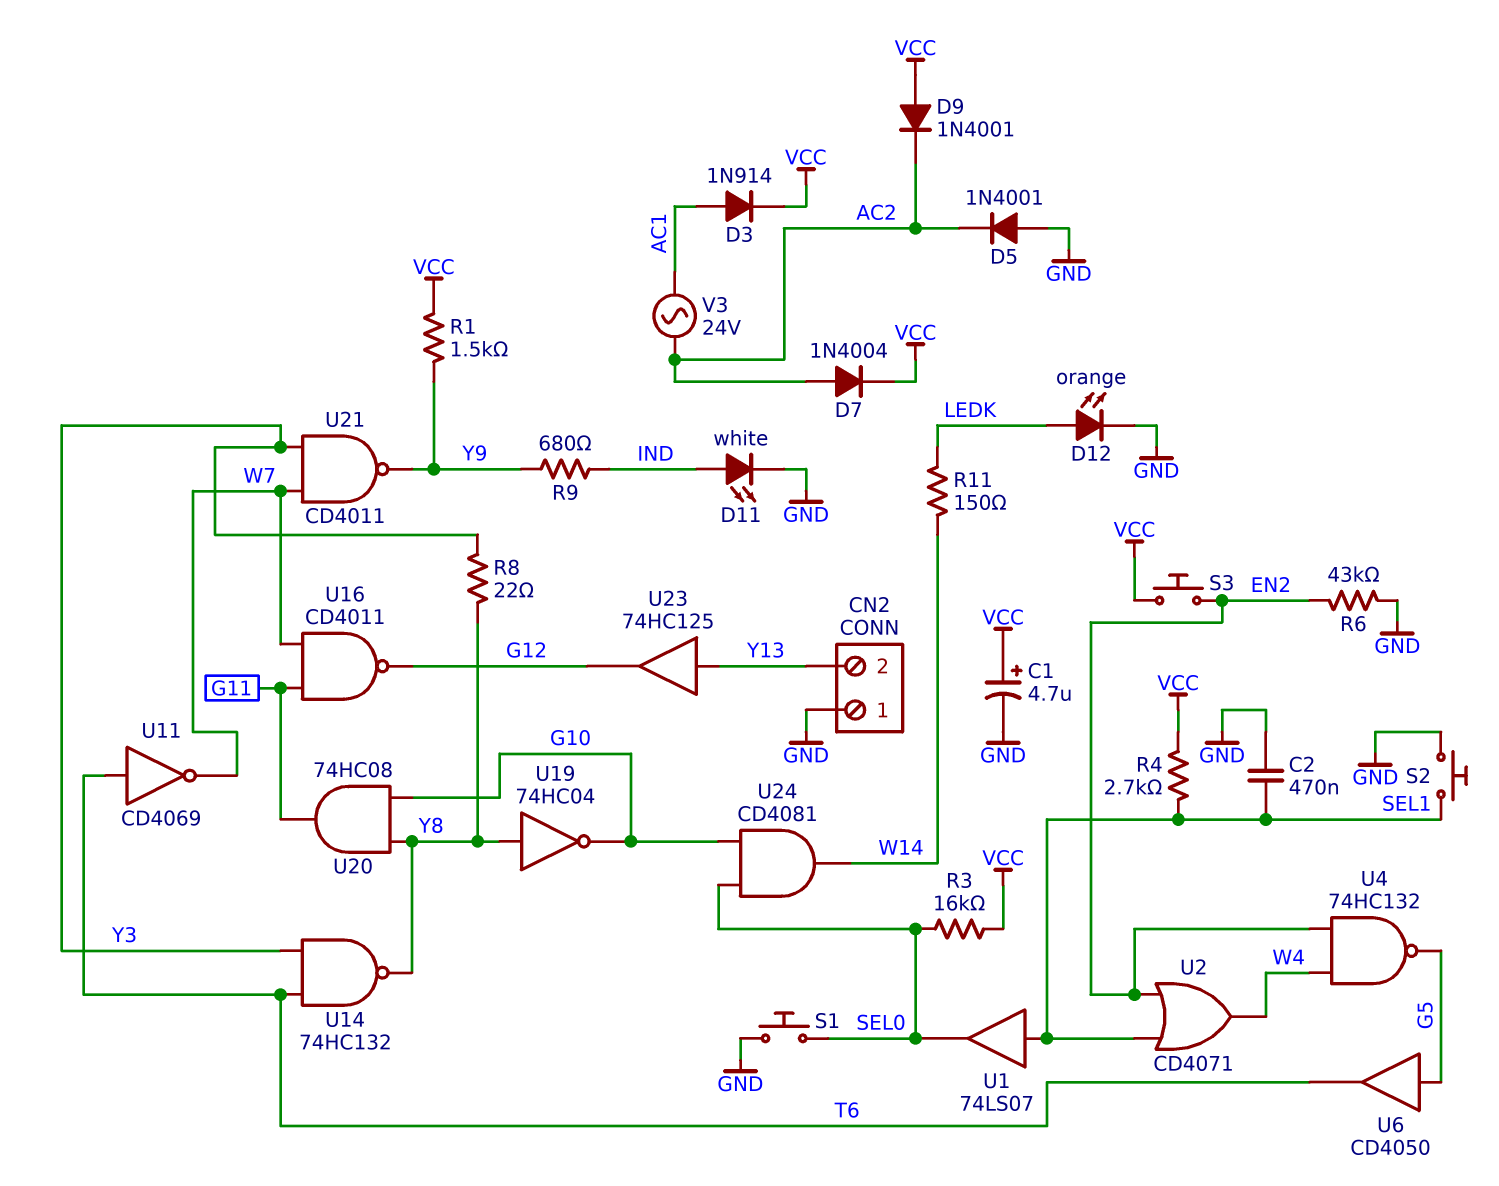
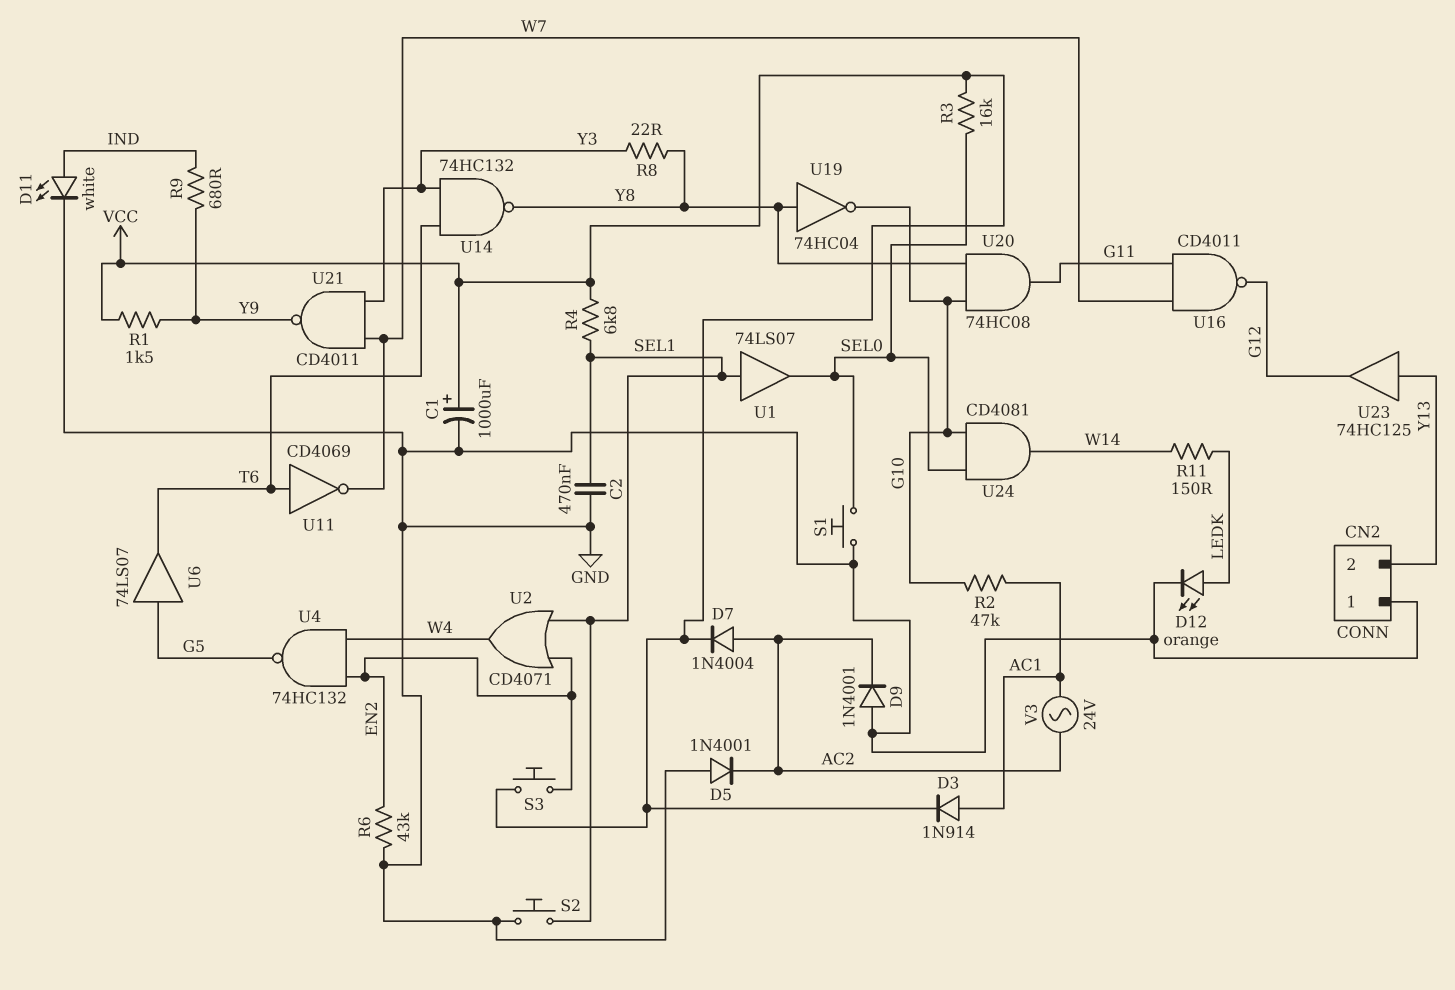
C1: 4.7uF (plus VCC, minus GND) -> 1000uF (plus VCC, minus GND)
D9: diode 1N4001 (A VCC, K AC2) -> diode 1N4001 (A GND, K AC2)
R2: none -> 47k (AC1, G10)
R4: 2.7k (SEL1, VCC) -> 6.8k (SEL1, VCC)
U6: buffer CD4050 (in G5, out T6) -> buffer 74LS07 (in G5, out T6)

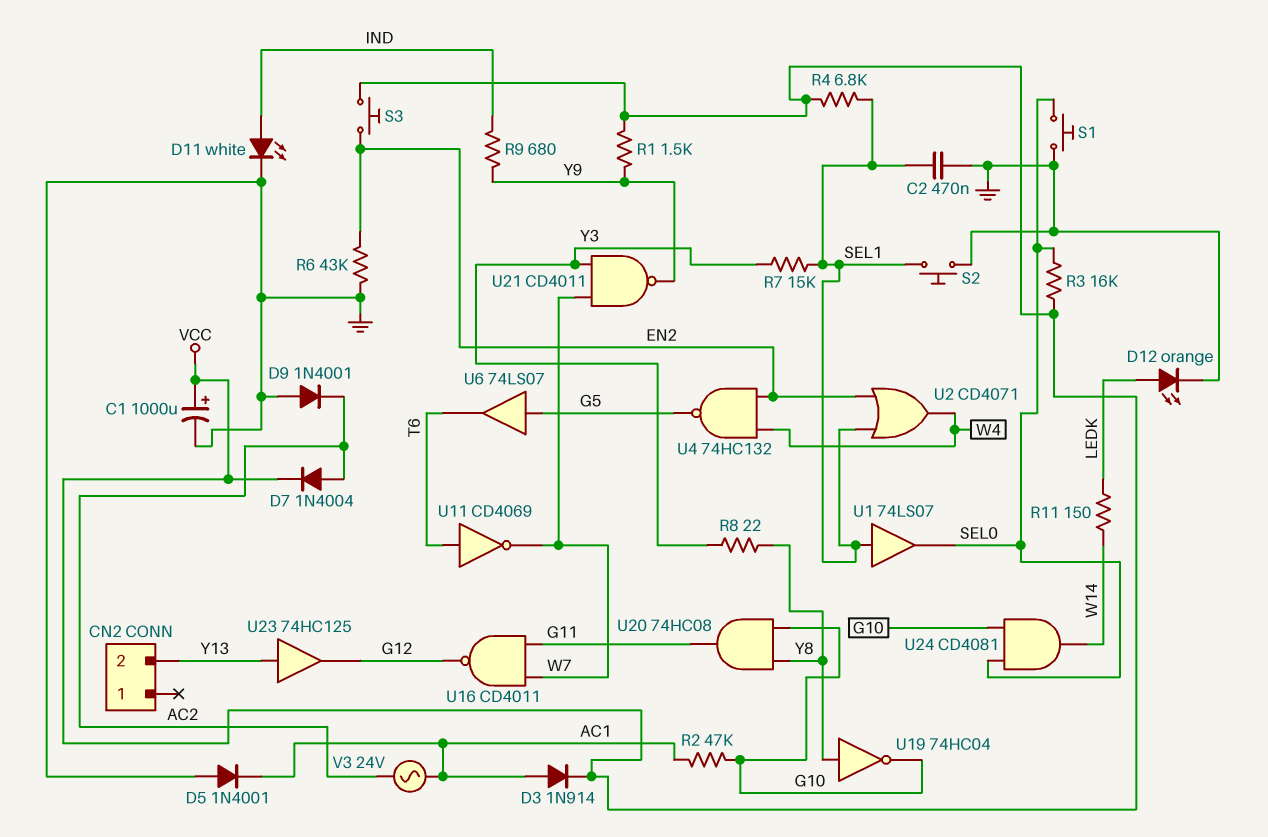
CN2 pin 1: GND -> none
D5: diode 1N4001 (A GND, K AC2) -> diode 1N4001 (A GND, K AC1)
R7: none -> 15k (SEL1, Y3)
U14: NAND 74HC132 (in T6, in Y3, out Y8) -> none

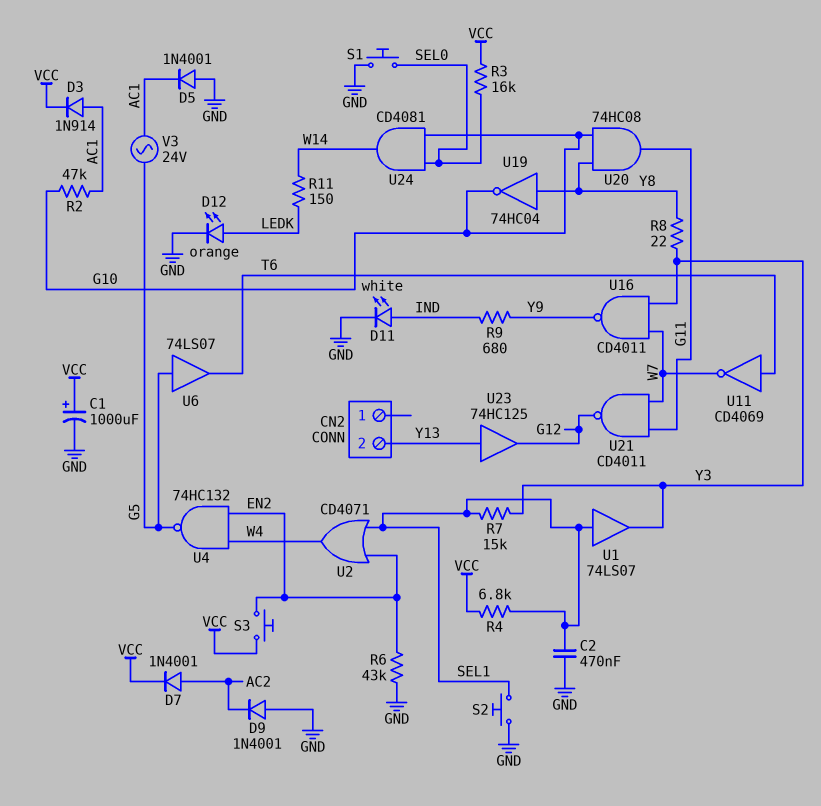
D7: diode 1N4004 (A AC2, K VCC) -> diode 1N4001 (A AC2, K VCC)
R1: 1.5k (VCC, Y9) -> none
U1: buffer 74LS07 (in SEL1, out SEL0) -> buffer 74LS07 (in SEL1, out Y3)
U16: NAND CD4011 (in G11, in W7, out G12) -> NAND CD4011 (in W7, in Y3, out Y9)
U21: NAND CD4011 (in W7, in Y3, out Y9) -> NAND CD4011 (in G11, in W7, out G12)
V3: AC 24V (AC1, AC2) -> AC 24V (AC1, G5)

